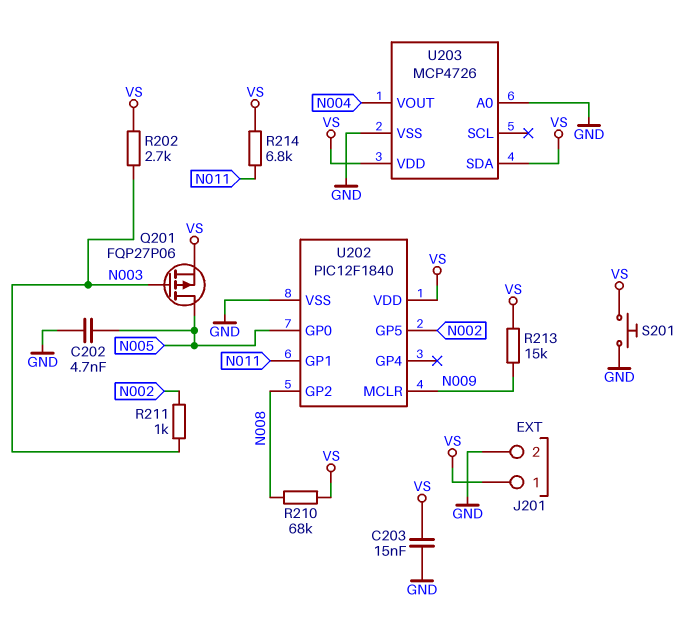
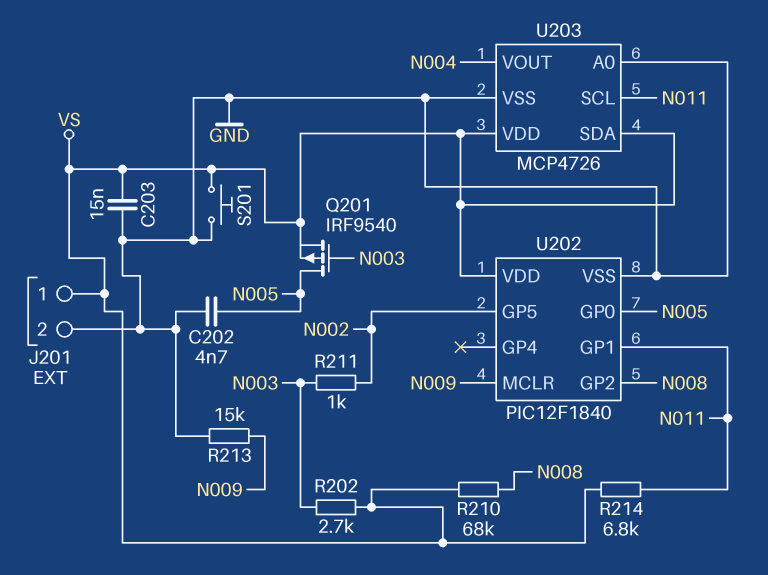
Q201: PMOS FQP27P06 (G N003, D N005, S VS) -> PMOS IRF9540 (G N003, D N005, S VS)
R213: 15k (N009, VS) -> 15k (GND, N009)
U203 pin SCL: none -> N011

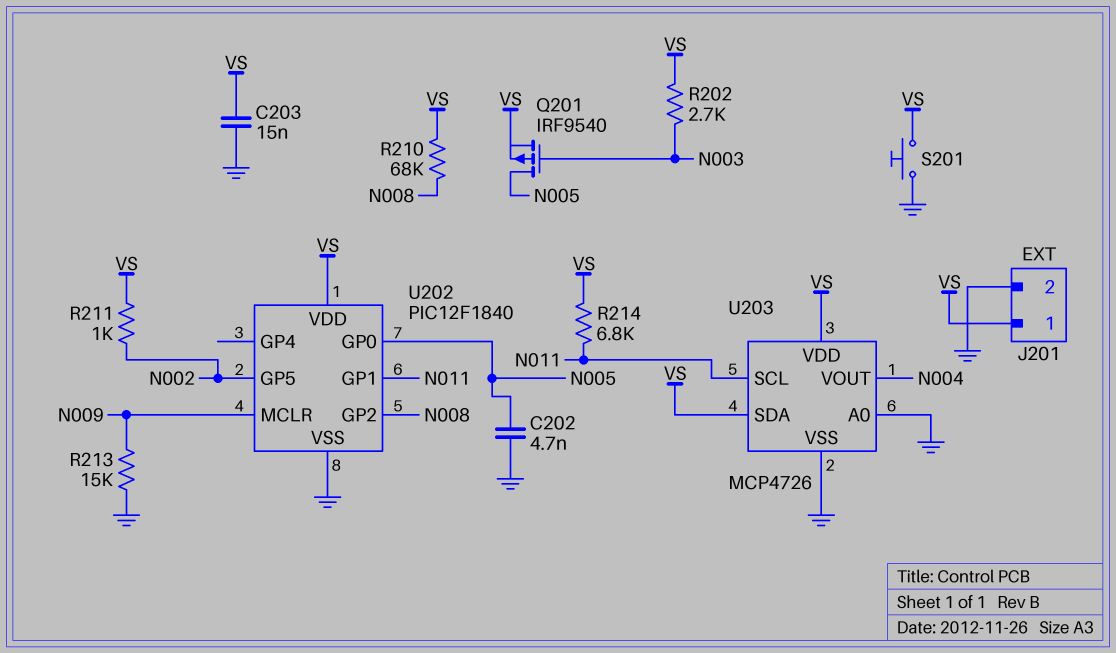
R211: 1k (N002, N003) -> 1k (N002, VS)

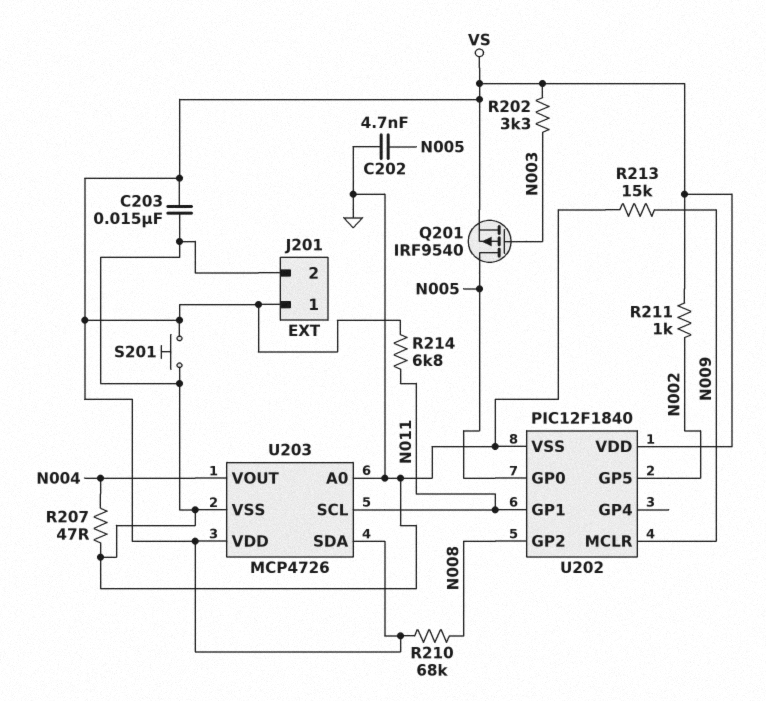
R202: 2.7k (N003, VS) -> 3.3k (N003, VS)
R207: none -> 47 (GND, N004)

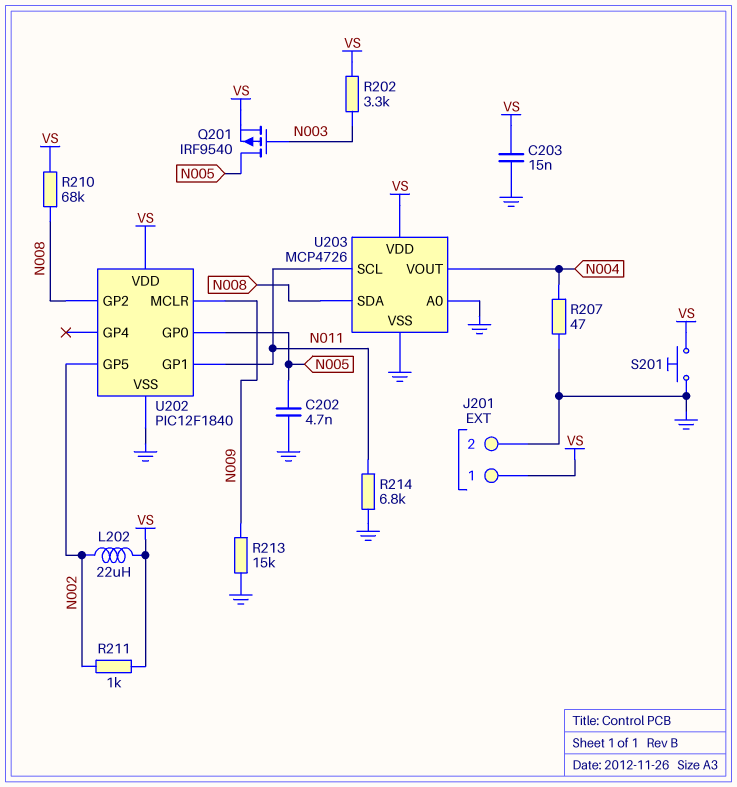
L202: none -> 22uH (N002, VS)
R214: 6.8k (N011, VS) -> 6.8k (GND, N011)
U203 pin SDA: VS -> N008

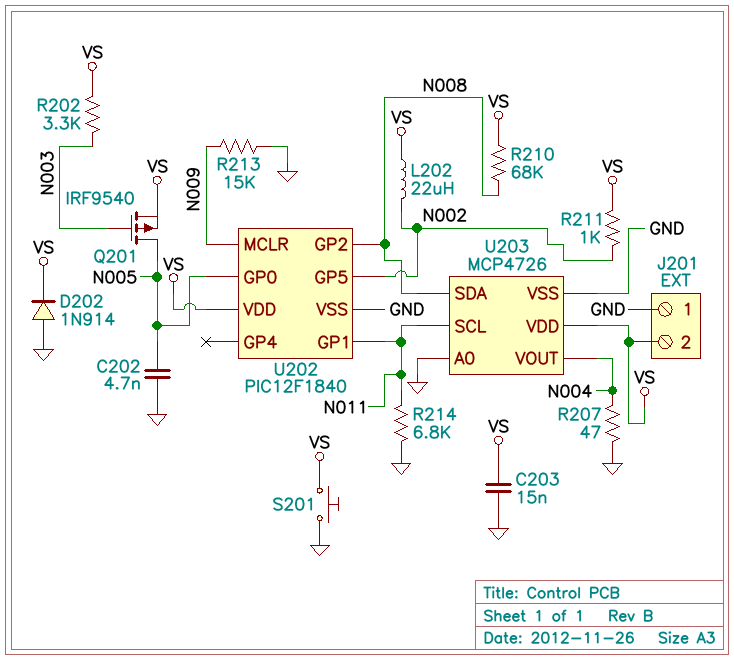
D202: none -> diode 1N914 (A GND, K VS)
J201 pin 1: VS -> GND
J201 pin 2: GND -> VS

